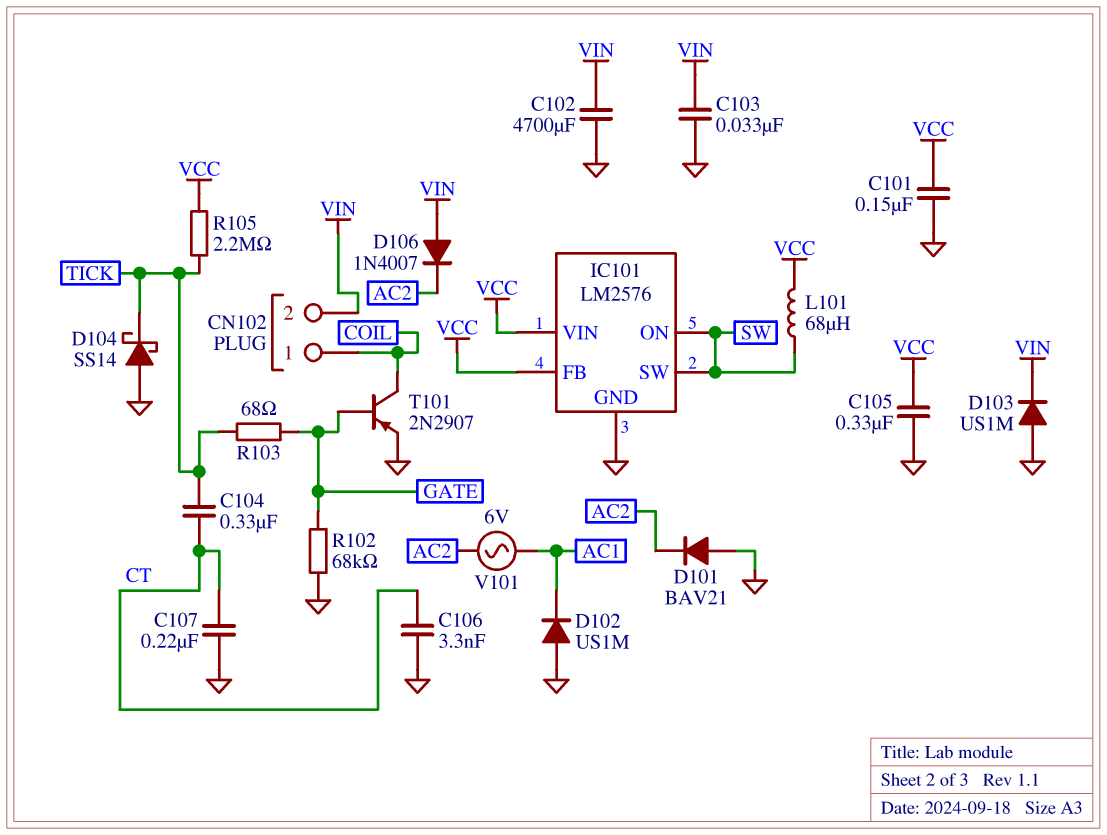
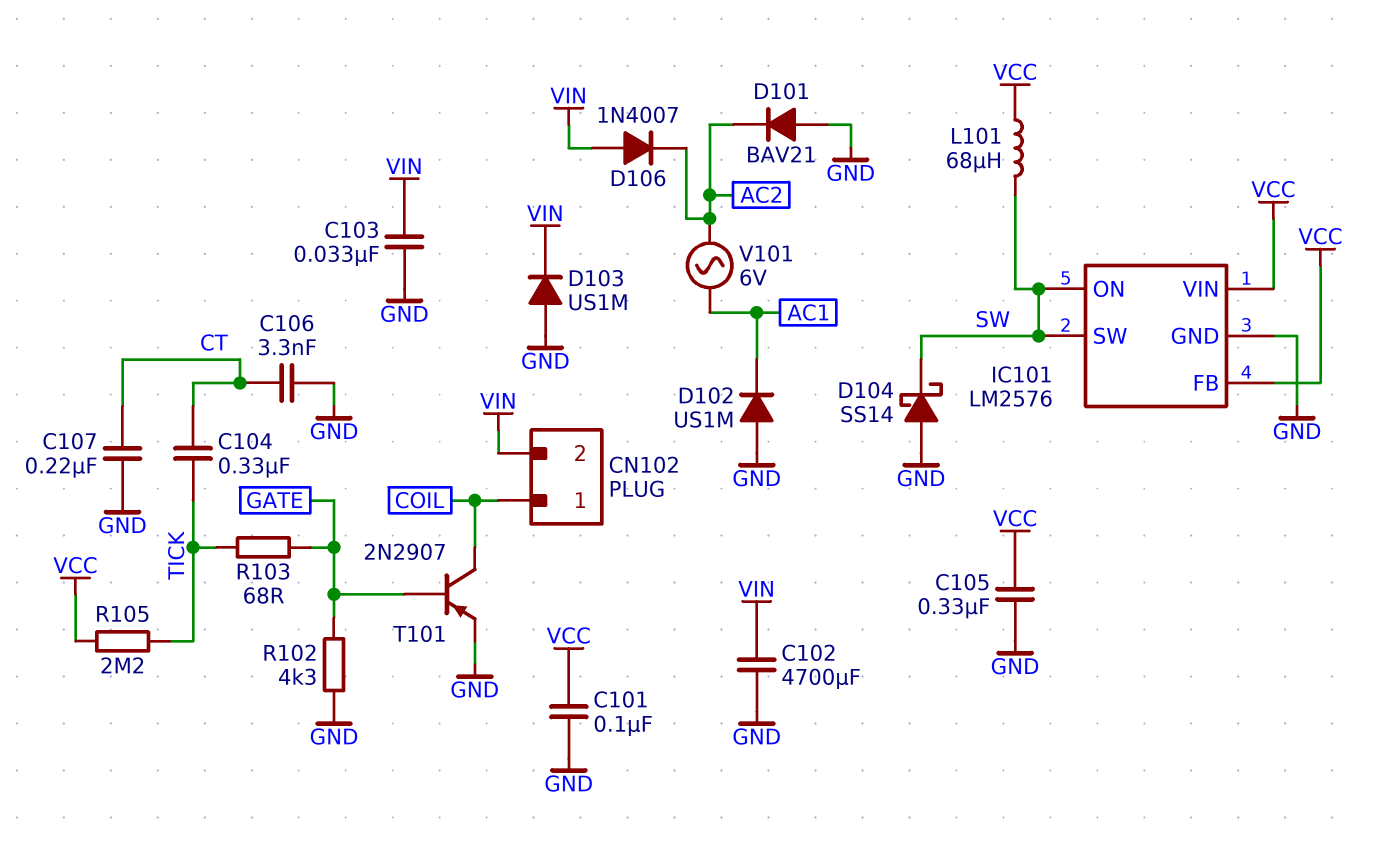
C101: 150nF (GND, VCC) -> 100nF (GND, VCC)
D104: schottky SS14 (A GND, K TICK) -> schottky SS14 (A GND, K SW)
R102: 68k (GATE, GND) -> 4.3k (GATE, GND)

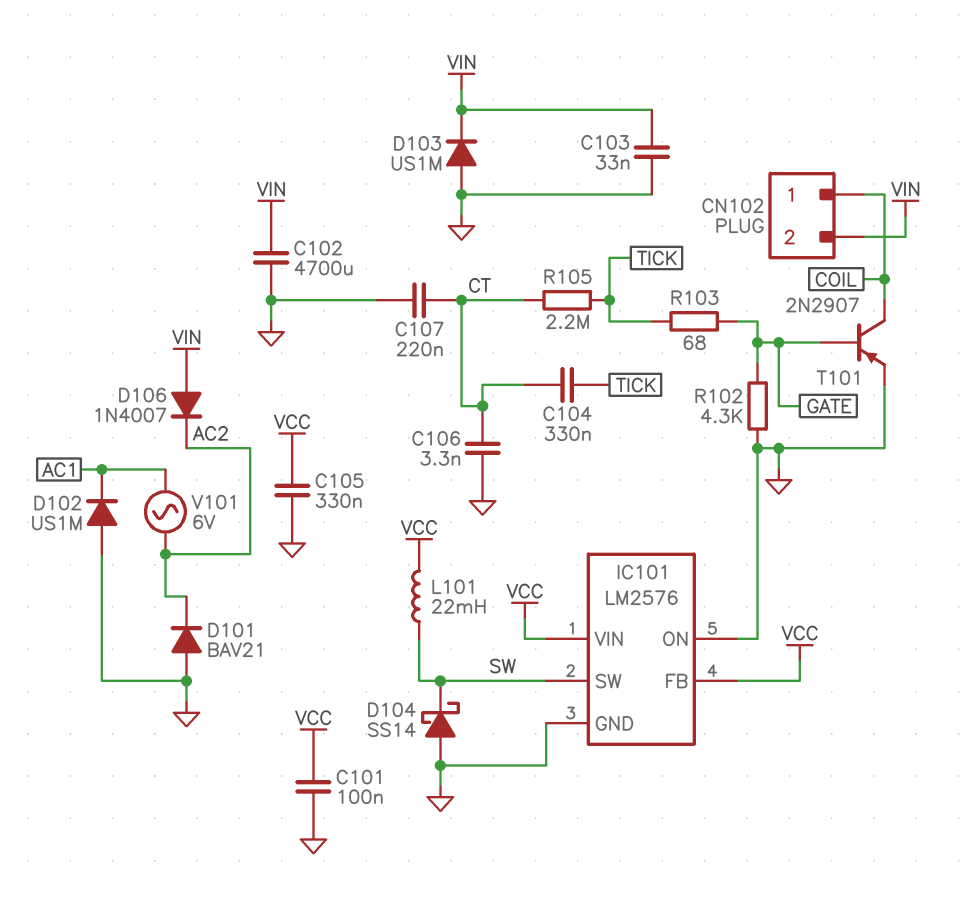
IC101 pin ON: SW -> GND
L101: 68uH (SW, VCC) -> 22mH (SW, VCC)
R105: 2.2M (TICK, VCC) -> 2.2M (CT, TICK)

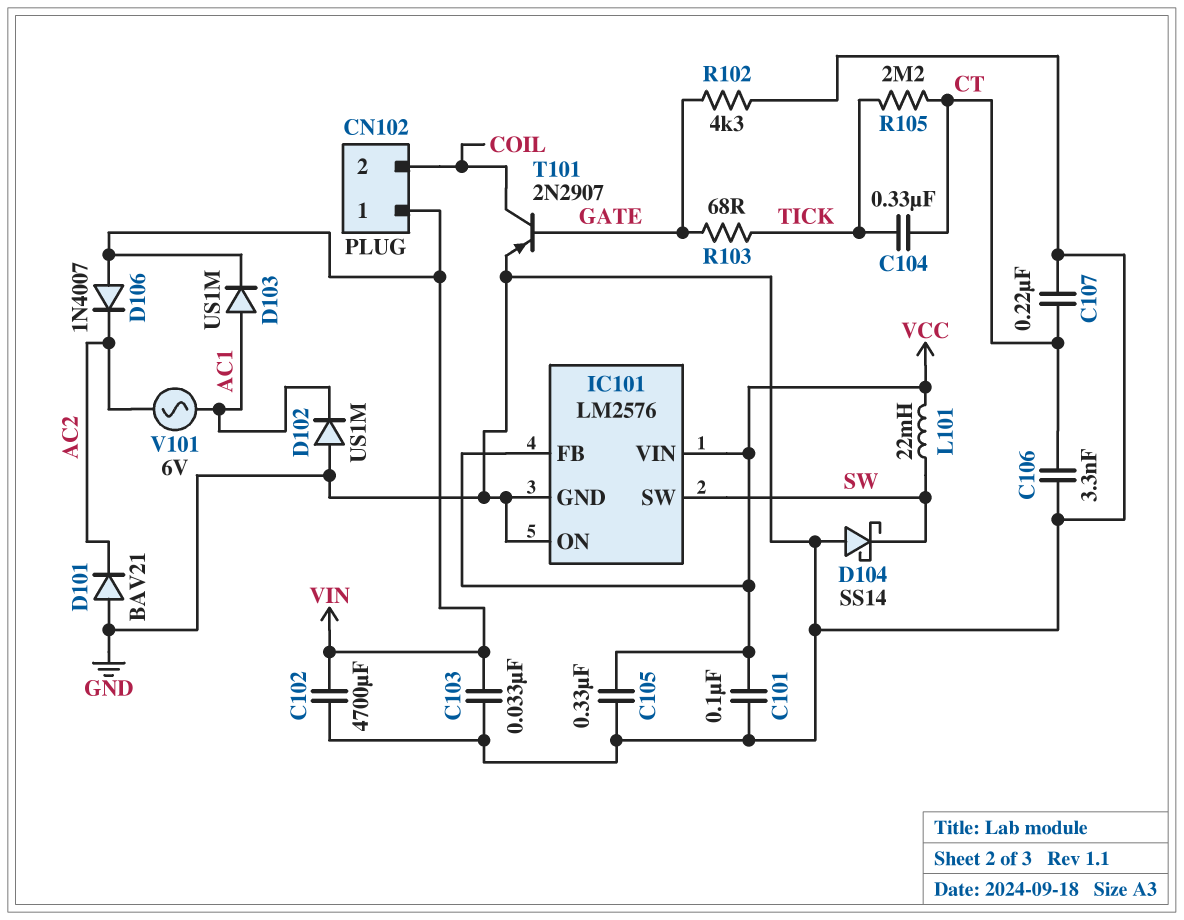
CN102 pin 1: COIL -> VIN
CN102 pin 2: VIN -> COIL
D103: diode US1M (A GND, K VIN) -> diode US1M (A AC1, K VIN)

